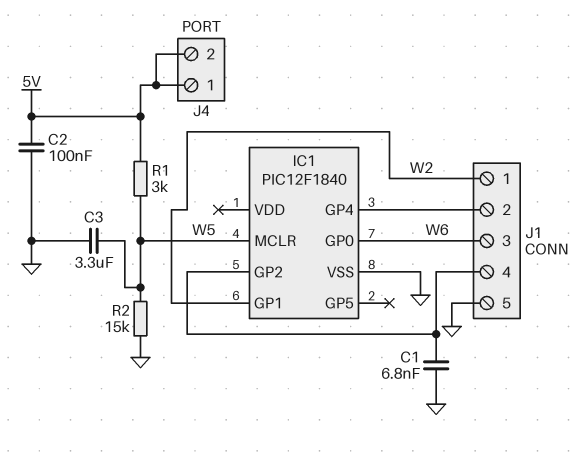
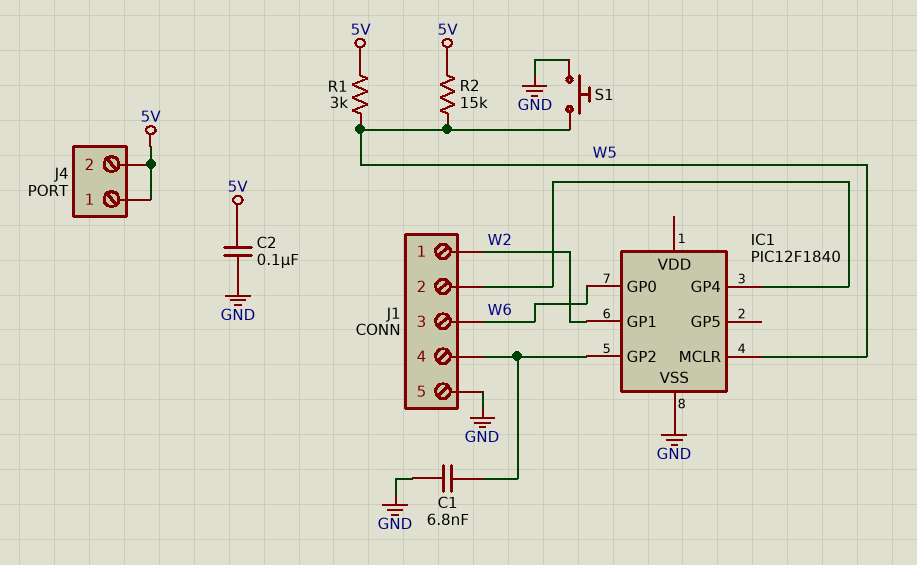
C3: 3.3uF (GND, W5) -> none
R2: 15k (GND, W5) -> 15k (5V, W5)
S1: none -> button (GND, W5)

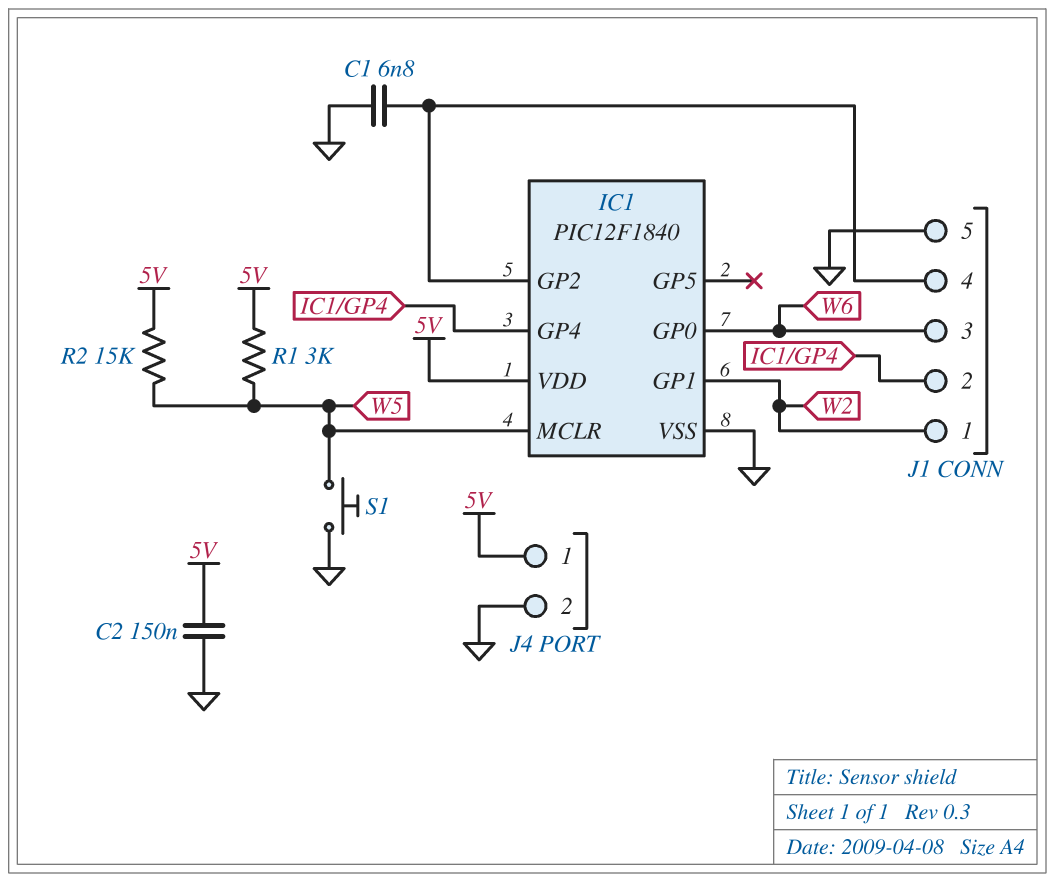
C2: 100nF (5V, GND) -> 150nF (5V, GND)
IC1 pin VDD: none -> 5V
J4 pin 2: 5V -> GND

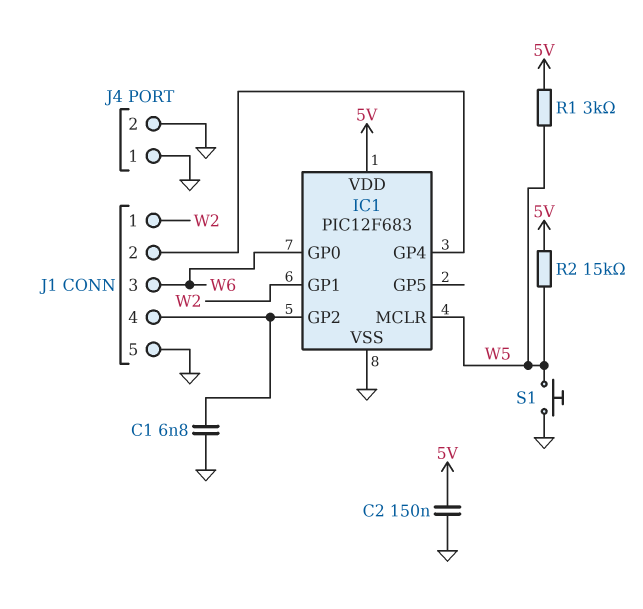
IC1: PIC12F1840 -> PIC12F683
J4 pin 1: 5V -> GND

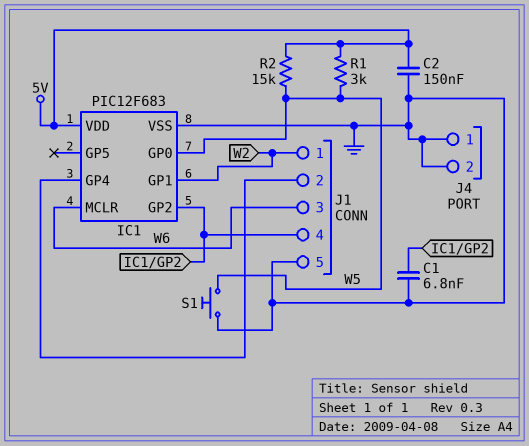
IC1 pin GP0: W6 -> W5
IC1 pin MCLR: W5 -> W6

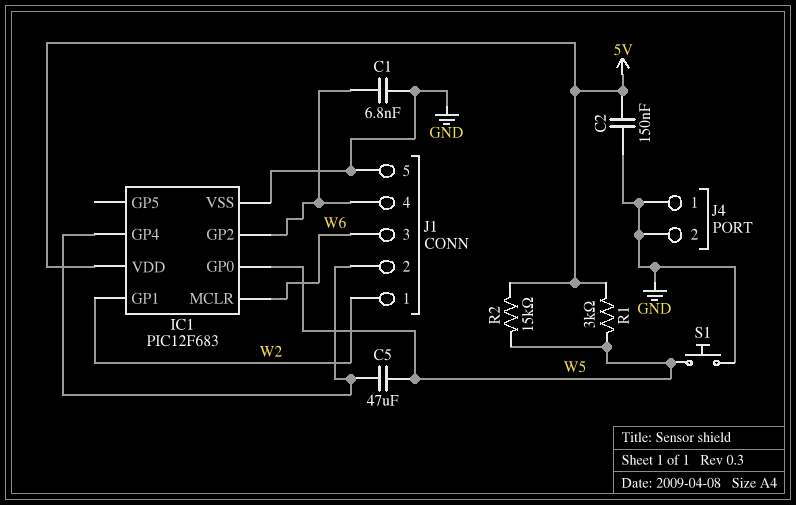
C5: none -> 47uF (IC1/GP4, W5)

